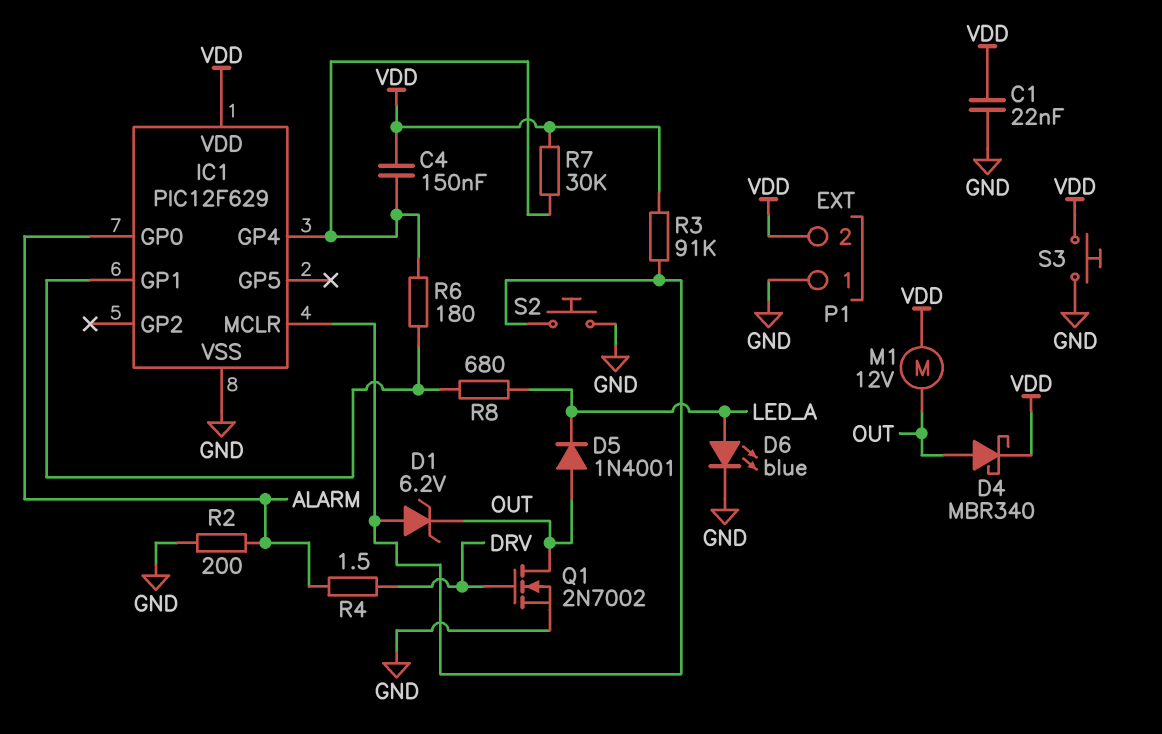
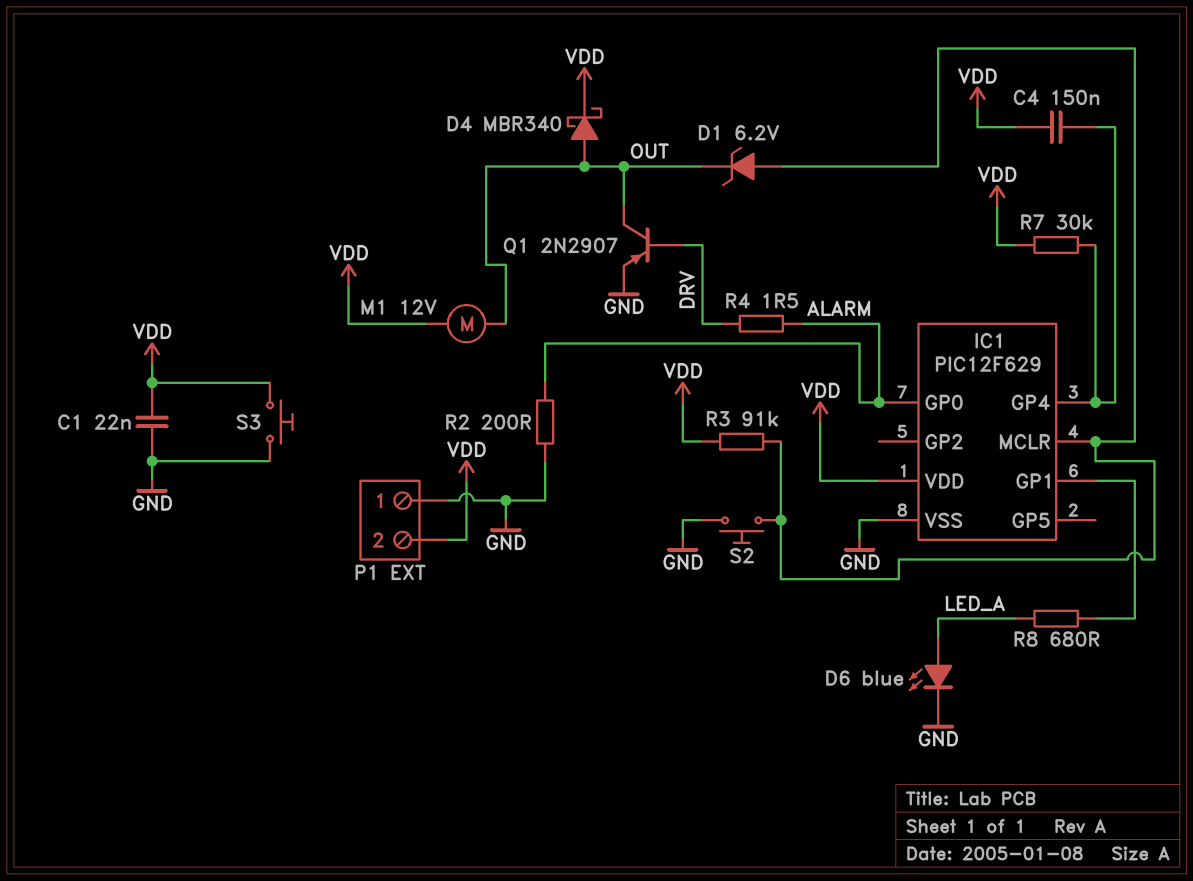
D5: diode 1N4001 (A OUT, K LED_A) -> none
Q1: NMOS 2N7002 (G DRV, D OUT, S GND) -> PNP 2N2907 (B DRV, C OUT, E GND)
R6: 180 (IC1/GP1, IC1/GP4) -> none

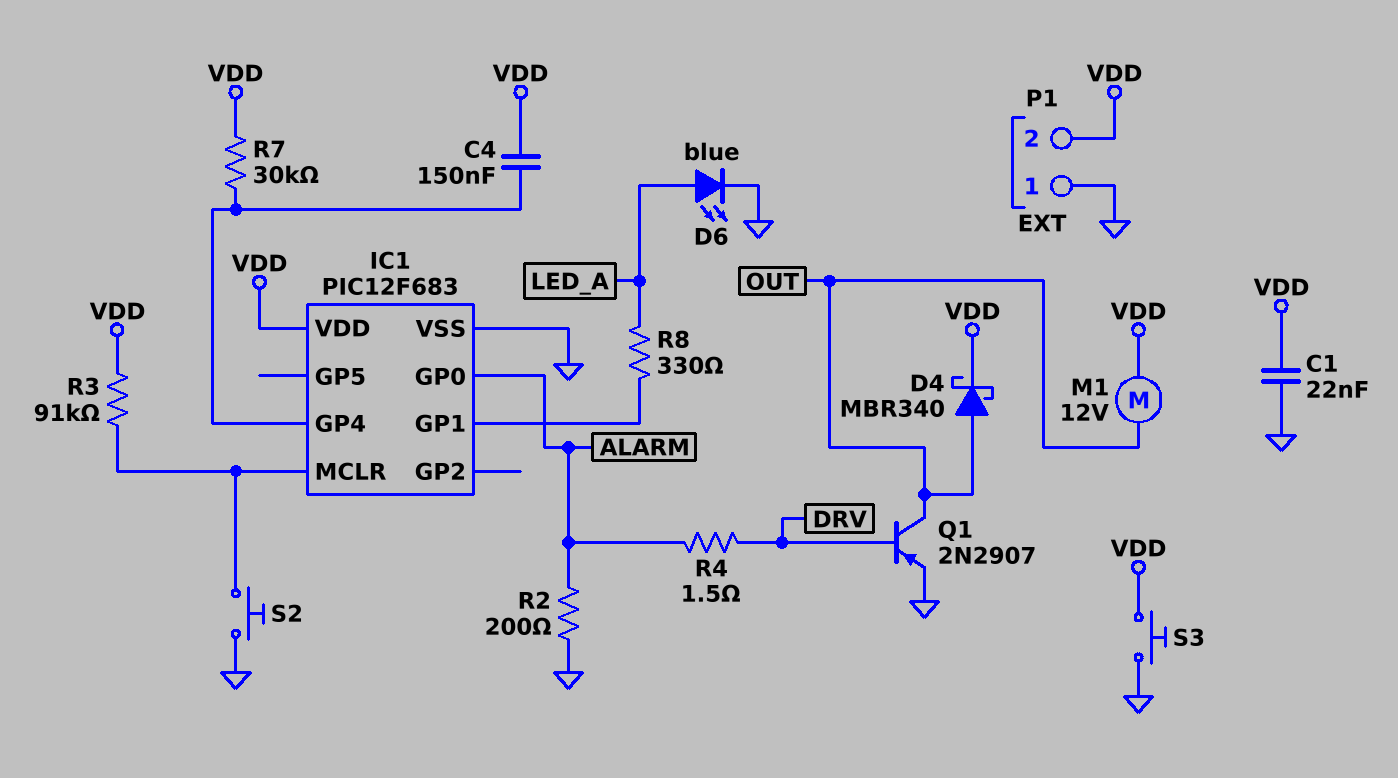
D1: zener 6.2V (A IC1/MCLR, K OUT) -> none
IC1: PIC12F629 -> PIC12F683
R8: 680 (IC1/GP1, LED_A) -> 330 (IC1/GP1, LED_A)

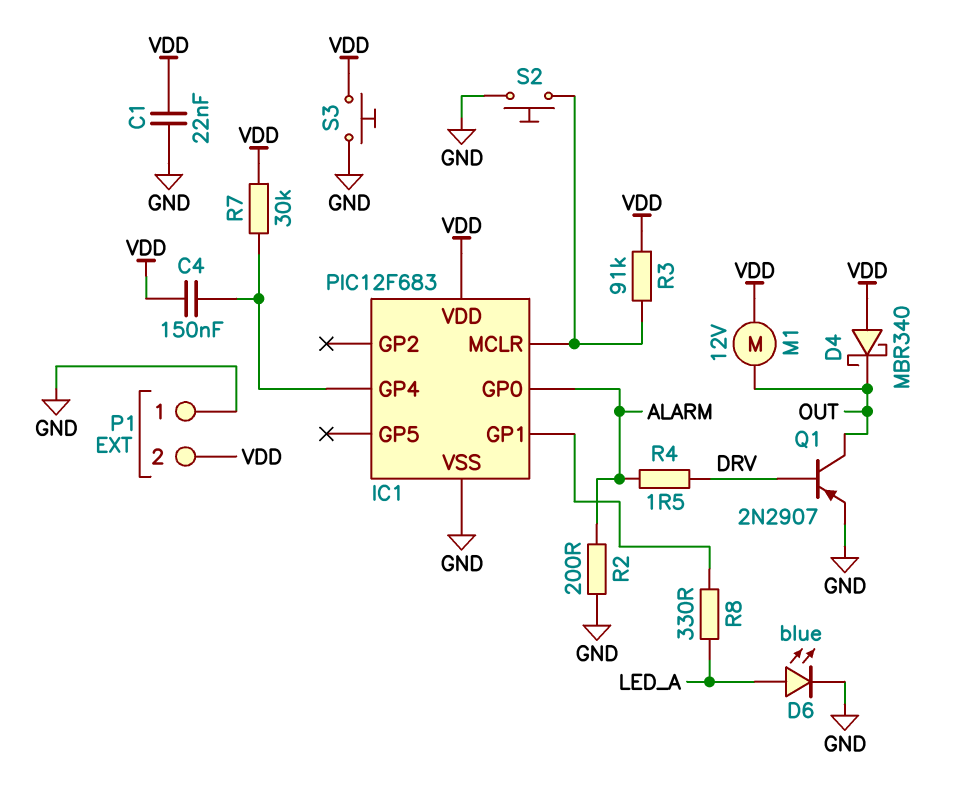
D4: schottky MBR340 (A OUT, K VDD) -> schottky MBR340 (A VDD, K OUT)

